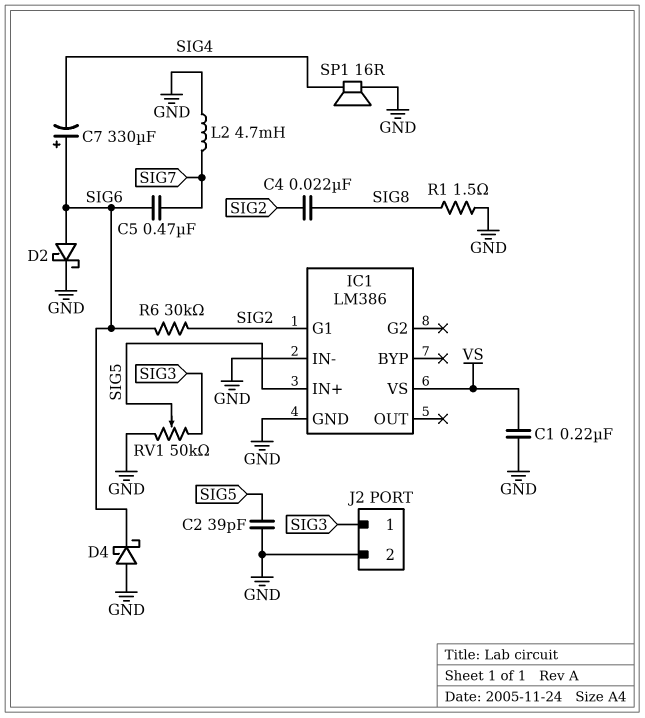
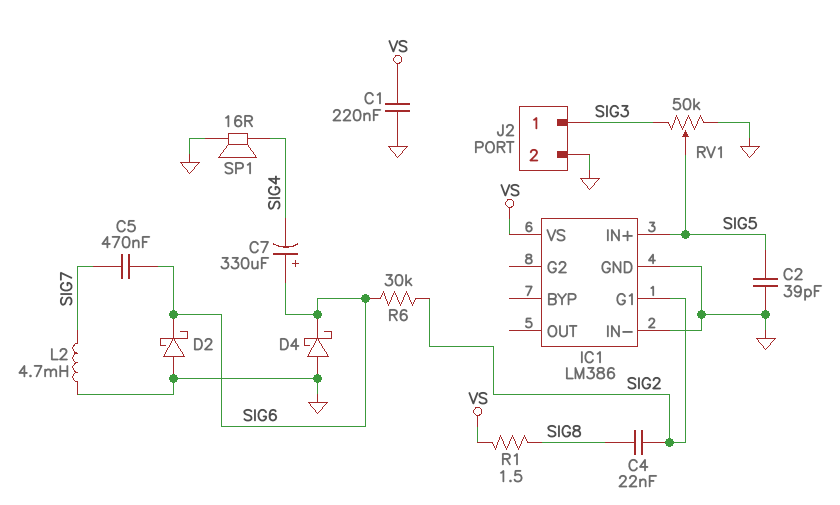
D2: schottky (A SIG6, K GND) -> schottky (A GND, K SIG6)
R1: 1.5 (GND, SIG8) -> 1.5 (SIG8, VS)

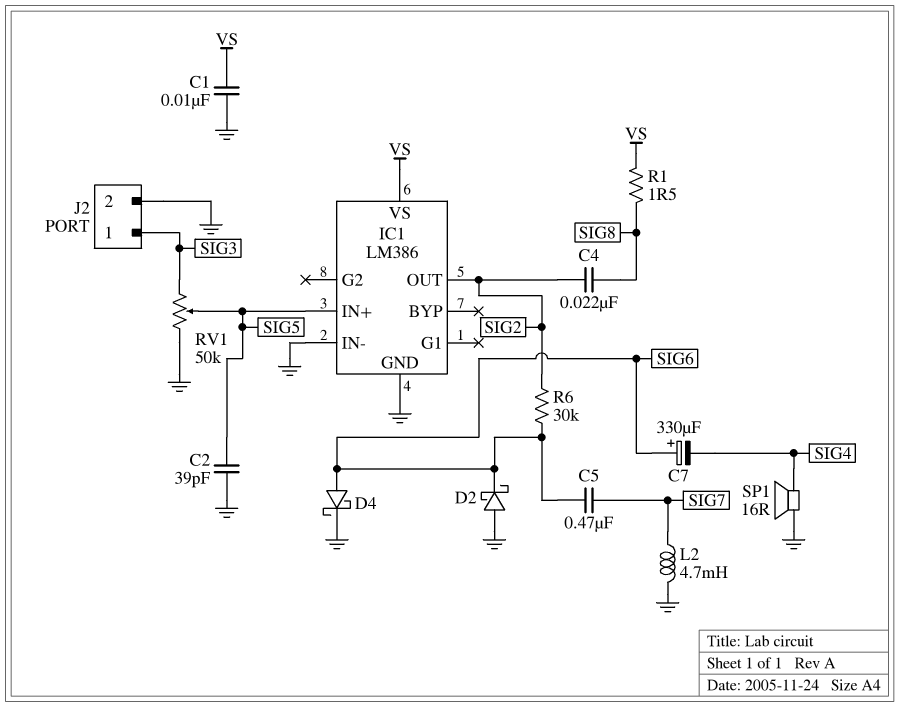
C1: 220nF (GND, VS) -> 10nF (GND, VS)
D4: schottky (A GND, K SIG6) -> schottky (A SIG6, K GND)
IC1 pin G1: SIG2 -> none
IC1 pin OUT: none -> SIG2

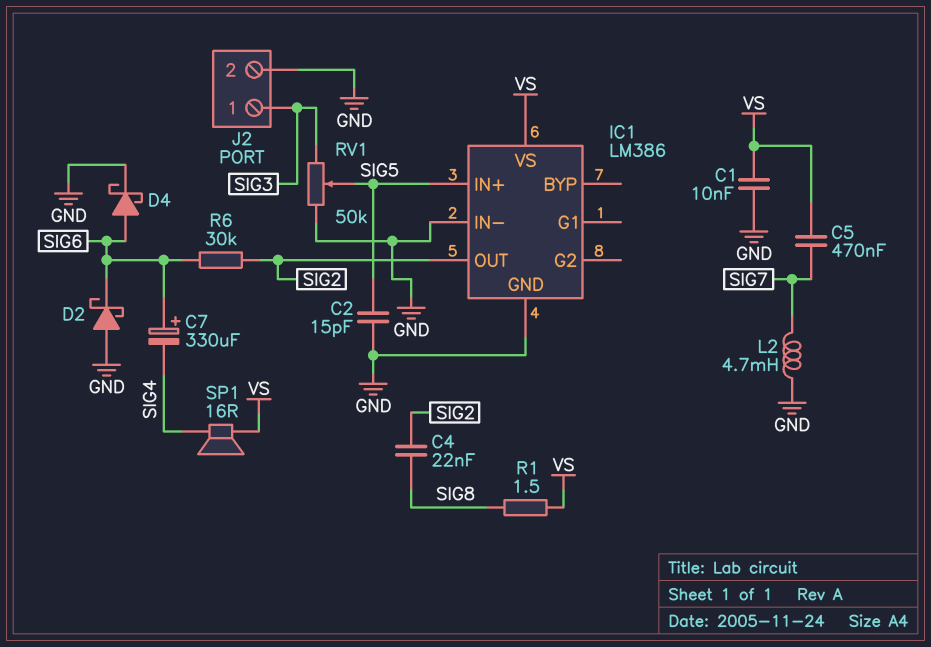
C2: 39pF (GND, SIG5) -> 15pF (GND, SIG5)
C5: 470nF (SIG6, SIG7) -> 470nF (SIG7, VS)
SP1: speaker 16R (GND, SIG4) -> speaker 16R (SIG4, VS)

